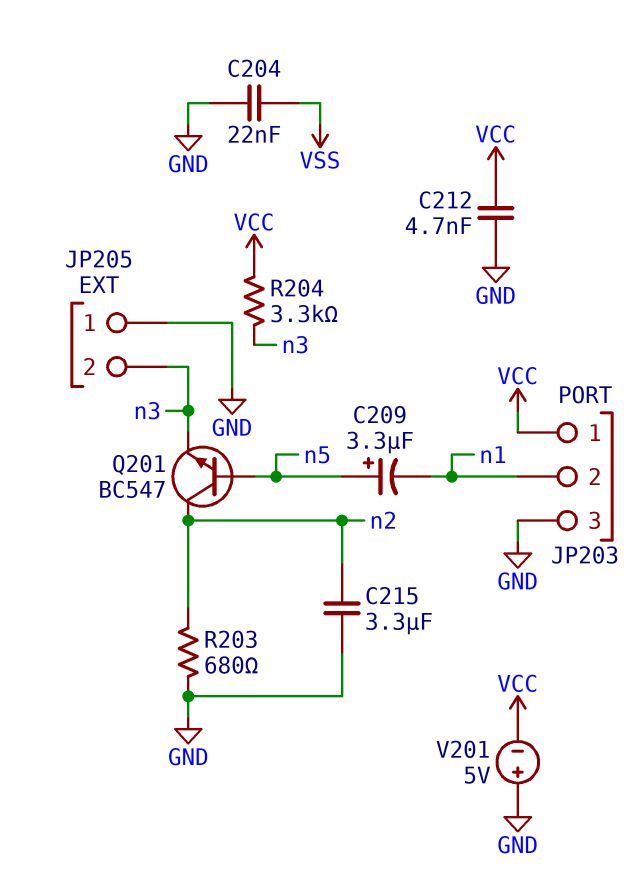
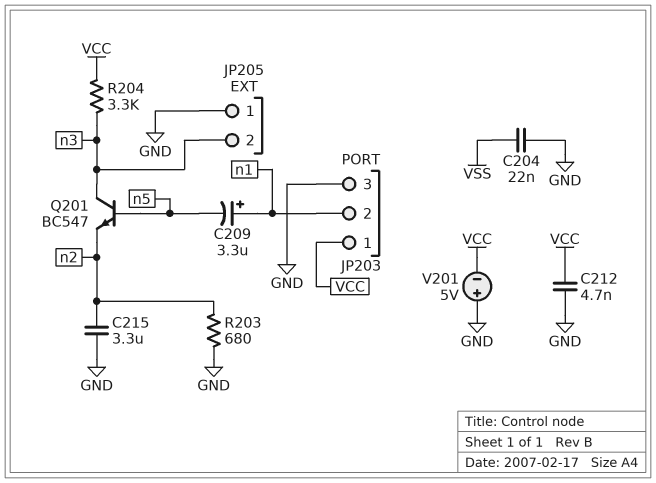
C209: 3.3uF (plus n5, minus n1) -> 3.3uF (plus n1, minus n5)
Q201: NPN BC547 (B n5, C n2, E n3) -> NPN BC547 (B n5, C n3, E n2)

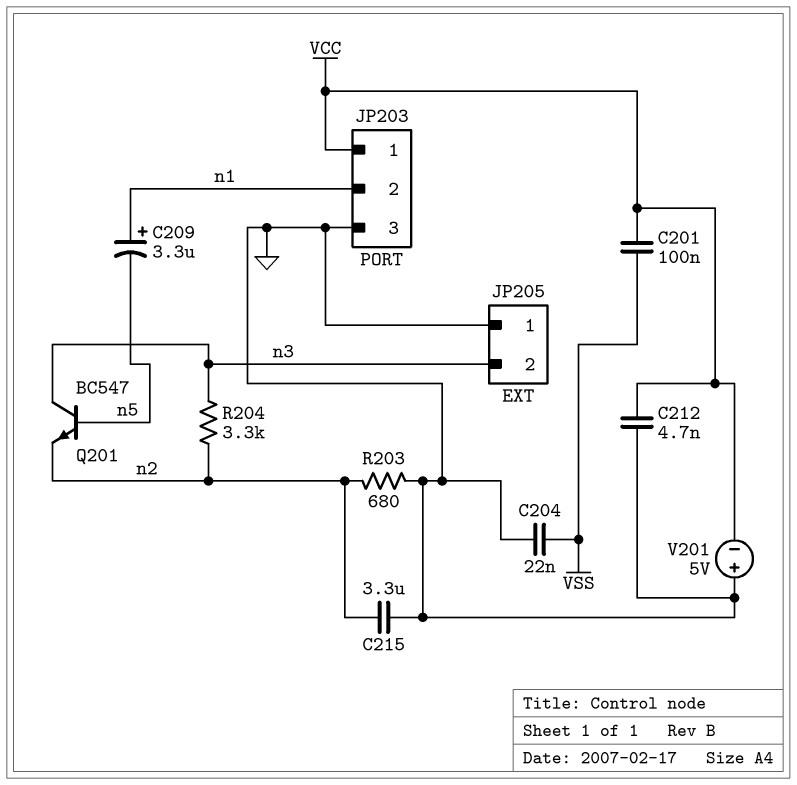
C201: none -> 100nF (VCC, VSS)
R204: 3.3k (VCC, n3) -> 3.3k (n2, n3)

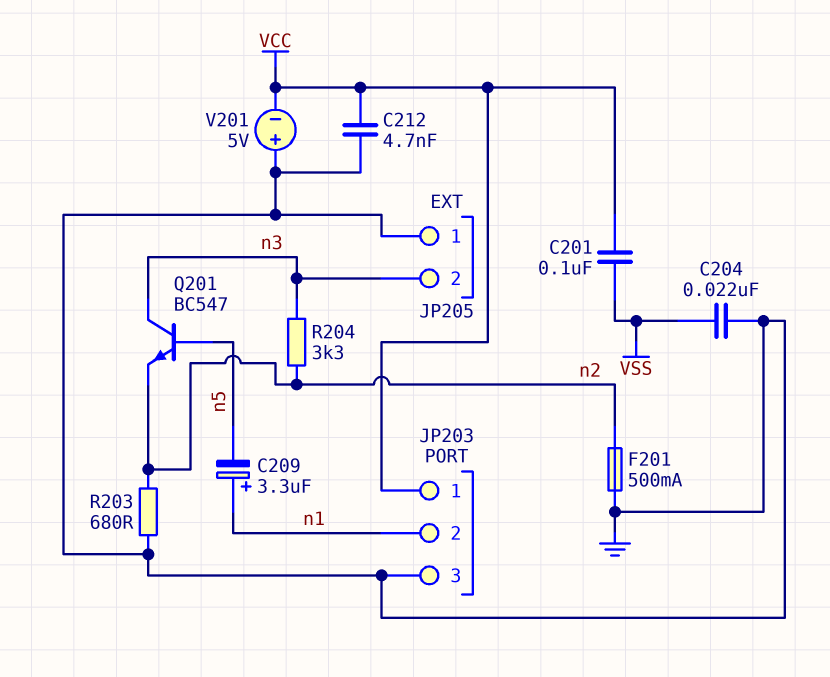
C215: 3.3uF (GND, n2) -> none
F201: none -> 500mA (GND, n2)

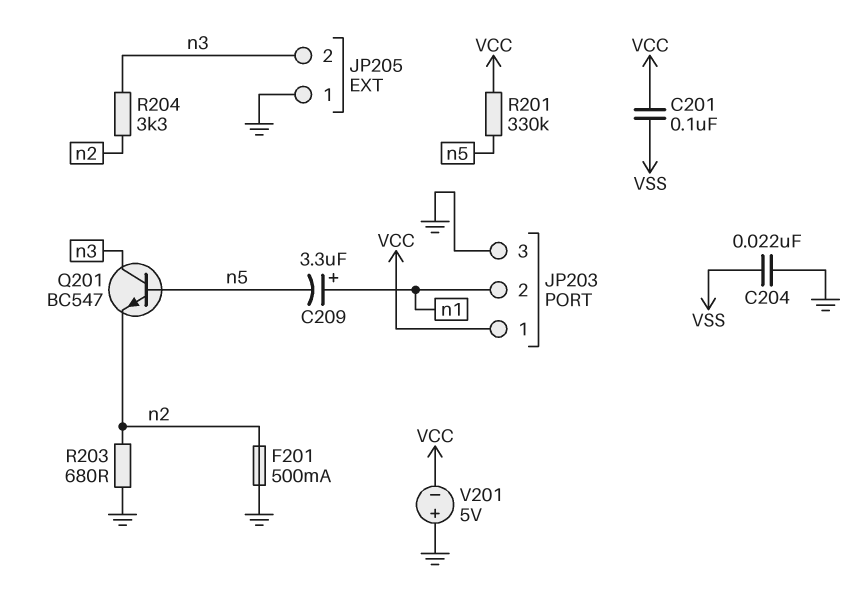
C212: 4.7nF (GND, VCC) -> none
R201: none -> 330k (VCC, n5)

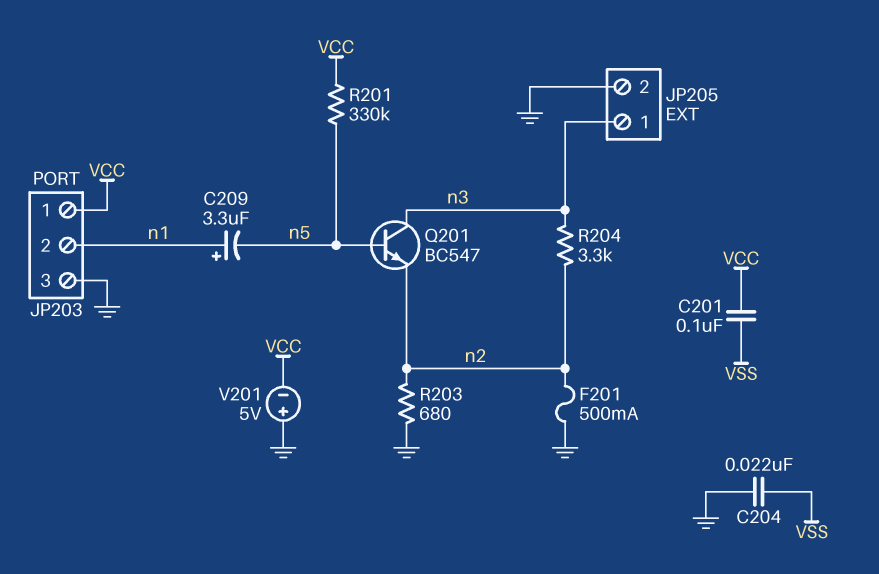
JP205 pin 1: GND -> n3
JP205 pin 2: n3 -> GND

